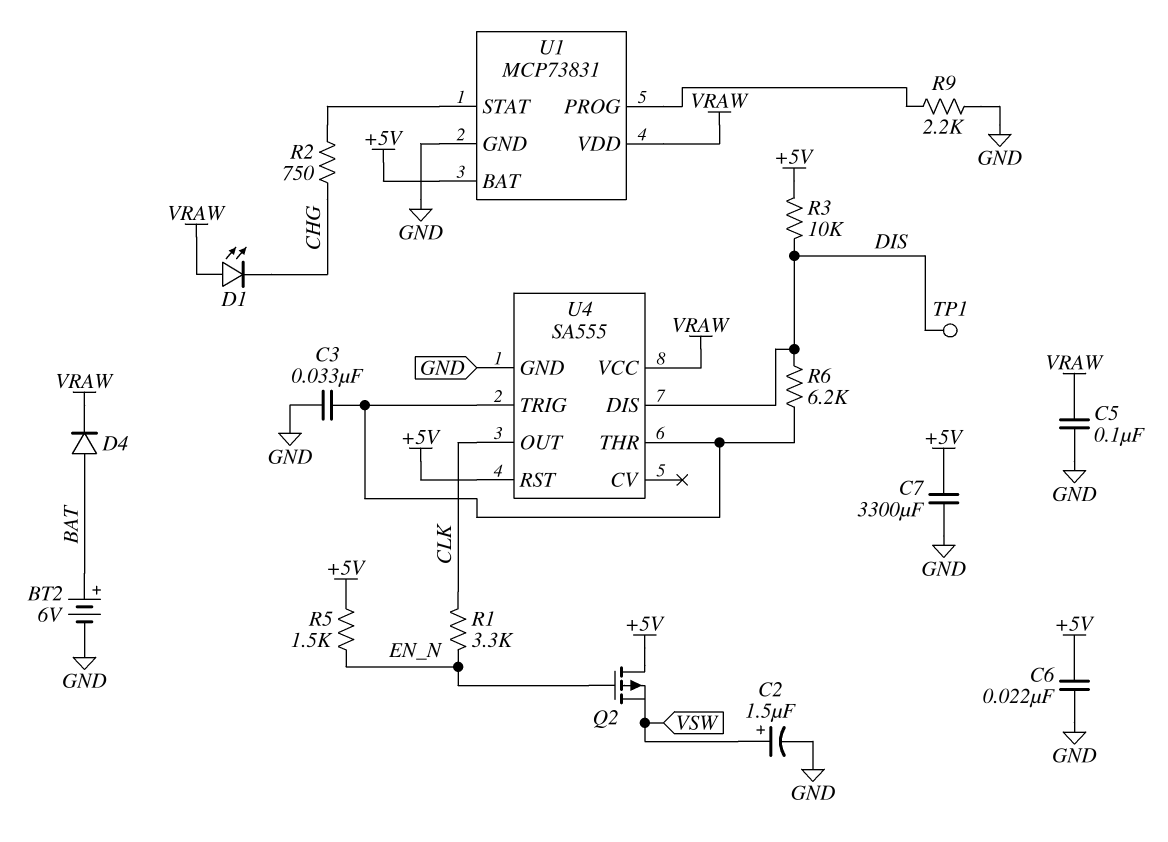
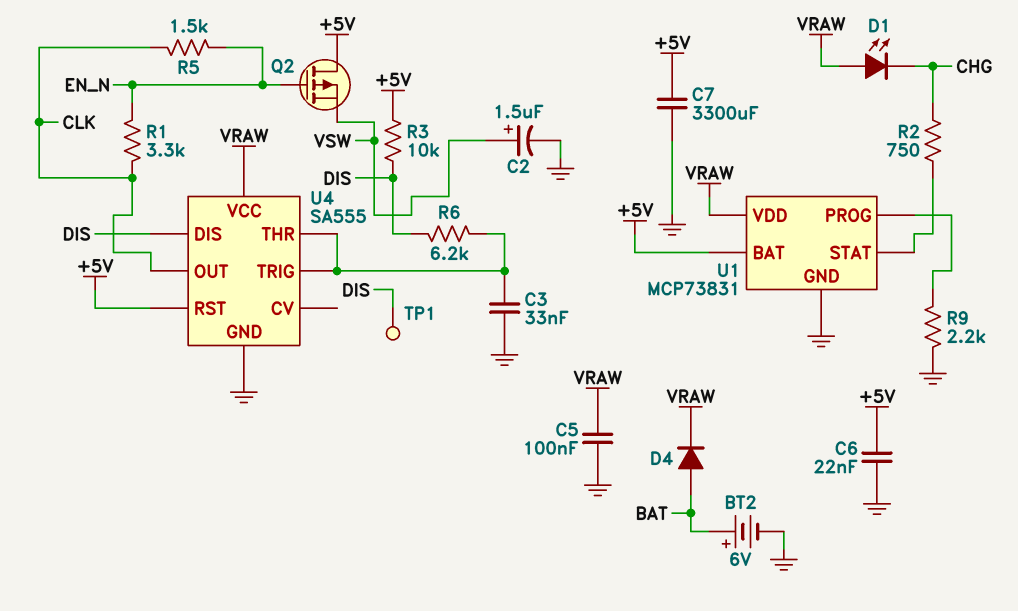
R5: 1.5k (+5V, EN_N) -> 1.5k (CLK, EN_N)

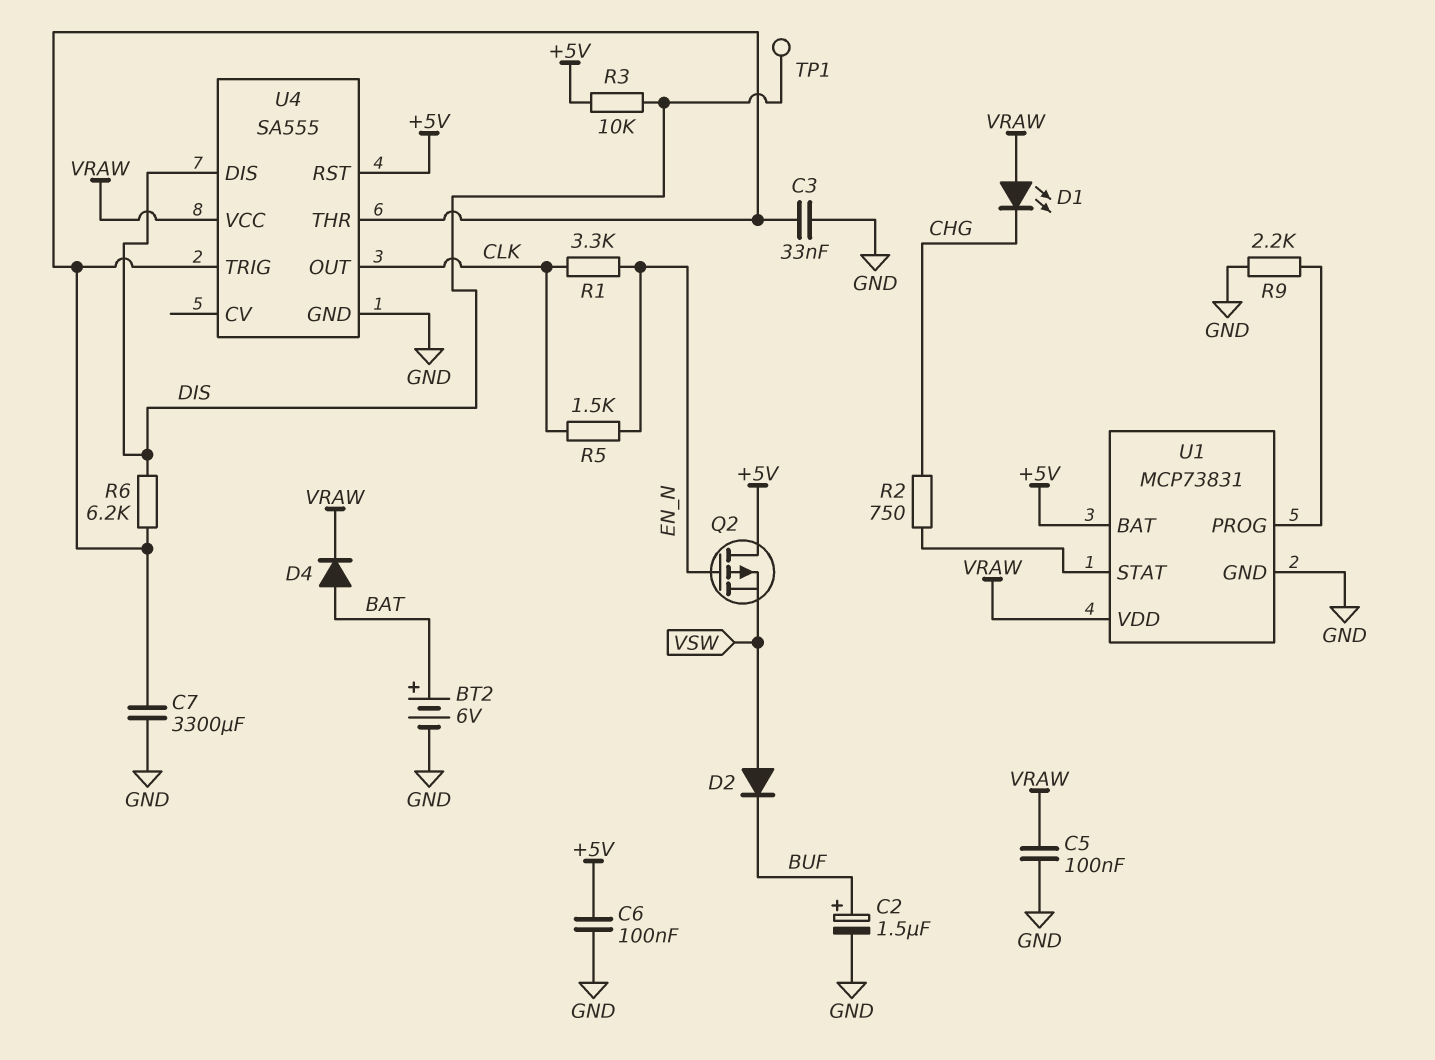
C2: 1.5uF (plus VSW, minus GND) -> 1.5uF (plus BUF, minus GND)
C6: 22nF (+5V, GND) -> 100nF (+5V, GND)
C7: 3300uF (+5V, GND) -> 3300uF (GND, U4/THR)
D2: none -> diode (A VSW, K BUF)

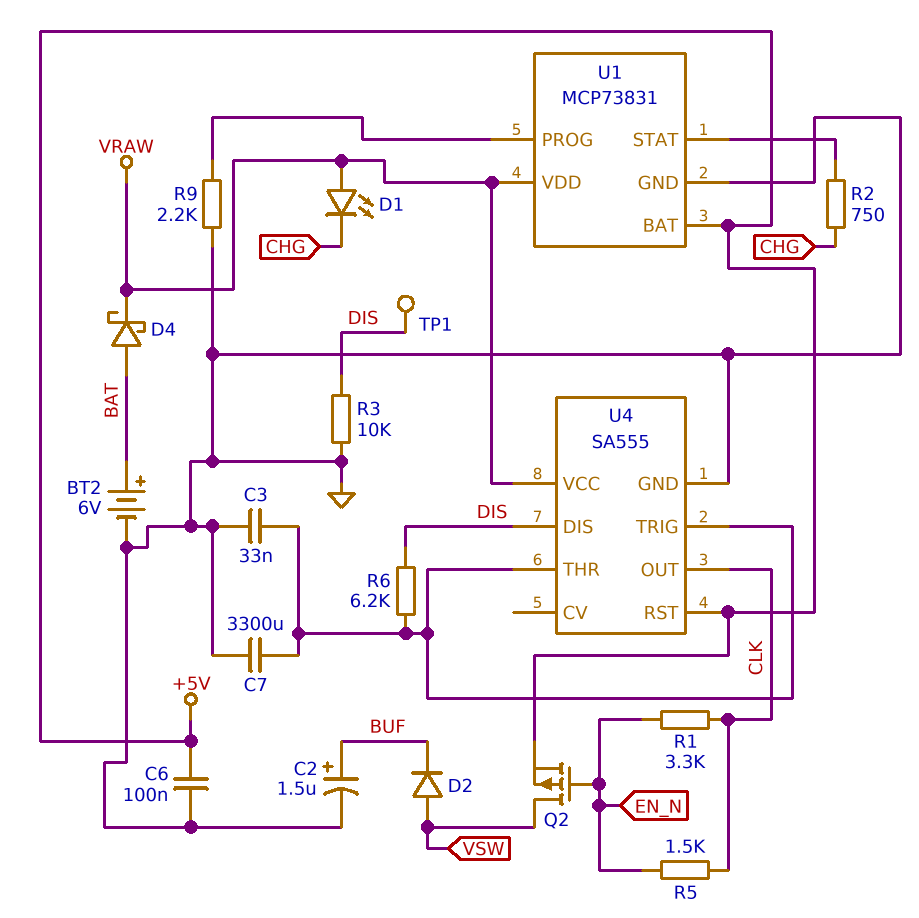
C5: 100nF (GND, VRAW) -> none
D4: diode (A BAT, K VRAW) -> schottky (A BAT, K VRAW)
Q2: PMOS (G EN_N, D +5V, S VSW) -> PMOS (G EN_N, D VSW, S +5V)
R3: 10k (+5V, DIS) -> 10k (DIS, GND)

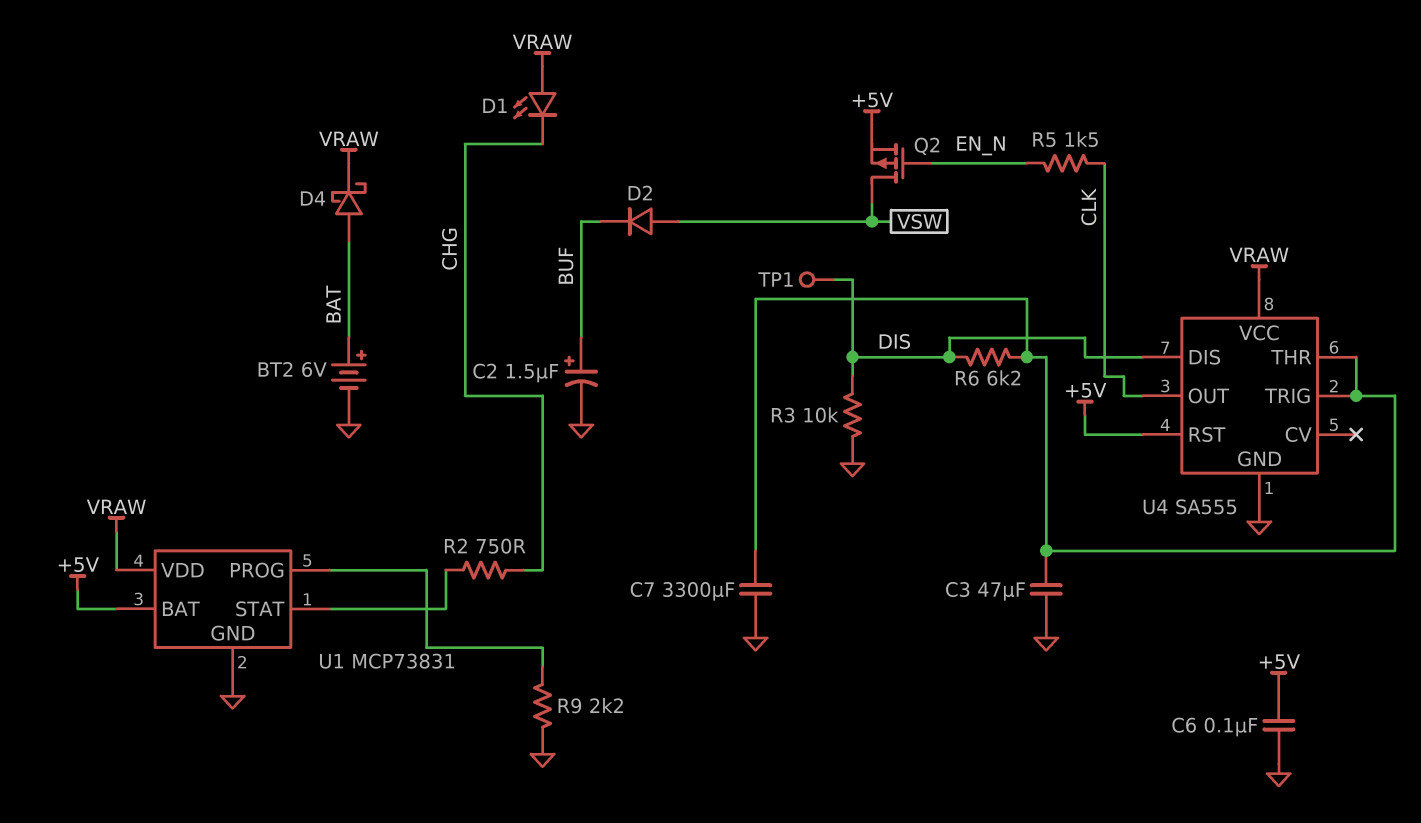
C3: 33nF (GND, U4/THR) -> 47uF (GND, U4/THR)
R1: 3.3k (CLK, EN_N) -> none

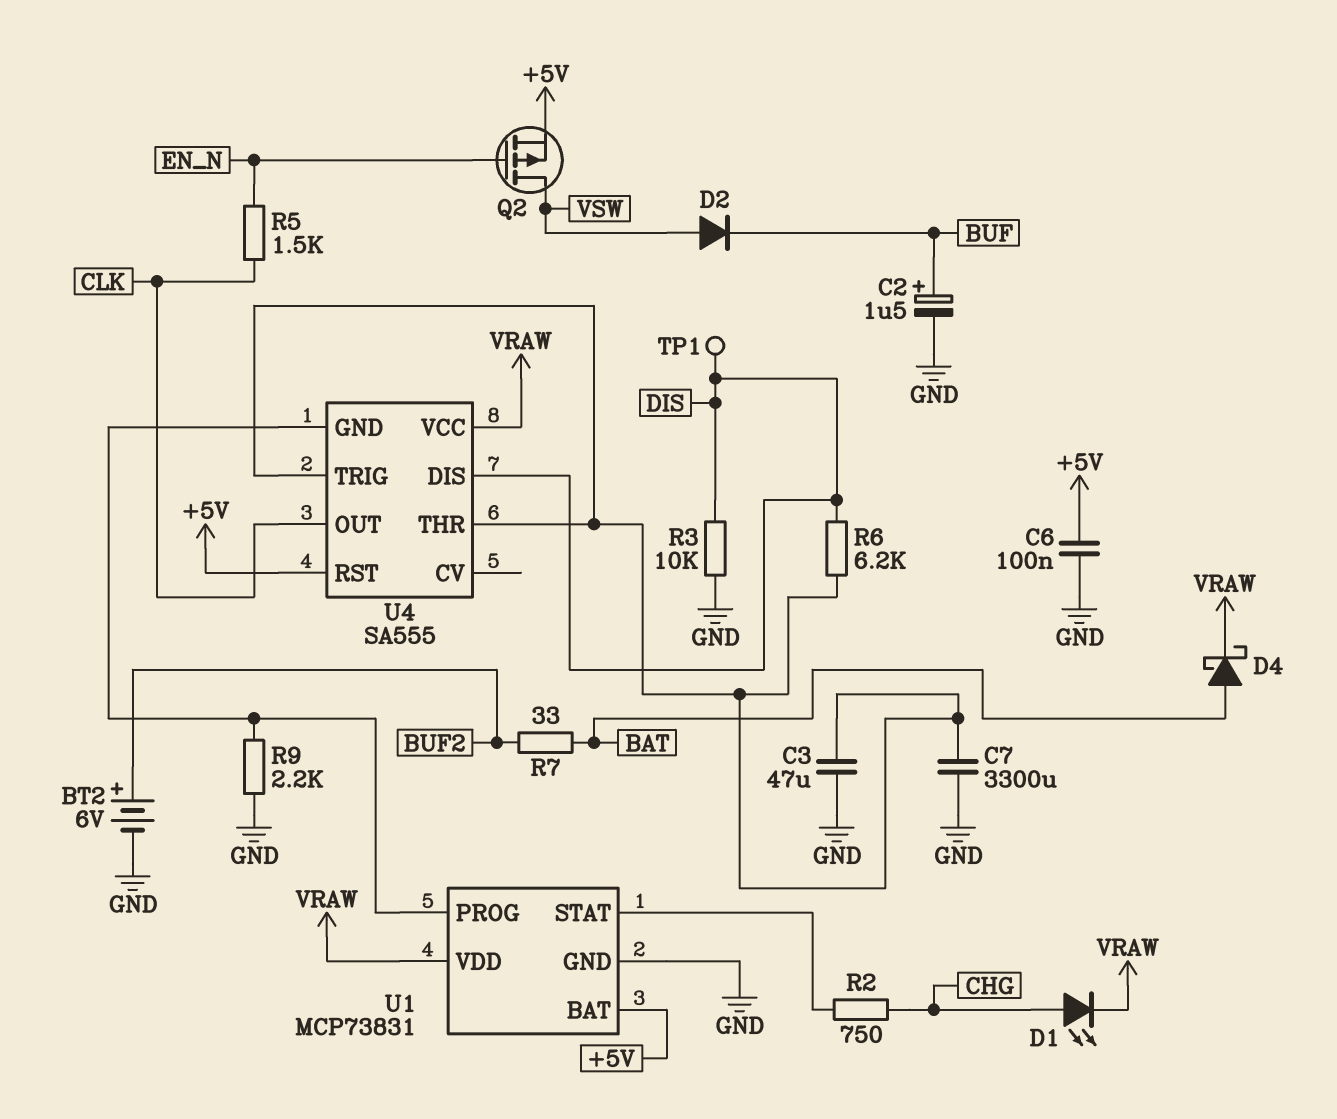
BT2: 6V (plus BAT, minus GND) -> 6V (plus BUF2, minus GND)
D1: LED (A VRAW, K CHG) -> LED (A CHG, K VRAW)
R7: none -> 33 (BAT, BUF2)
U4 pin GND: GND -> U1/PROG

